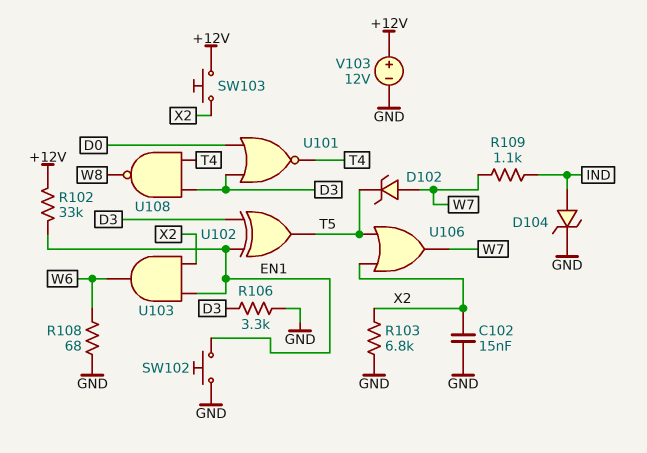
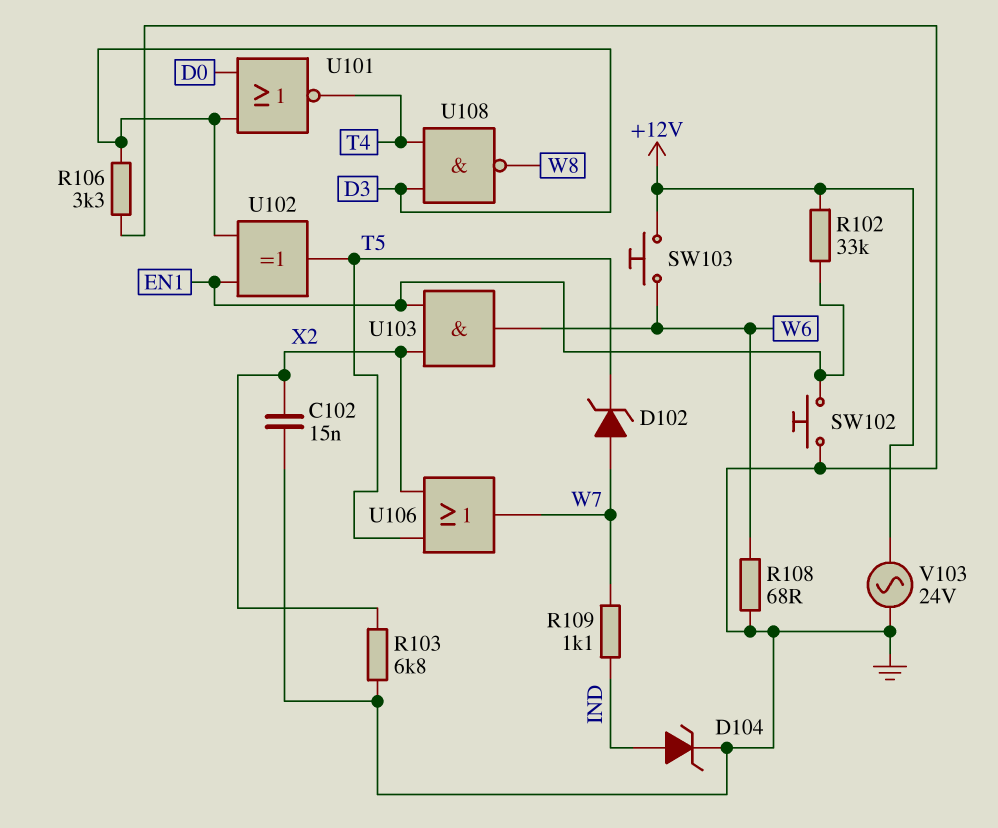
SW103: button (+12V, X2) -> button (+12V, W6)
V103: 12V (plus +12V, minus GND) -> AC 24V (+12V, GND)

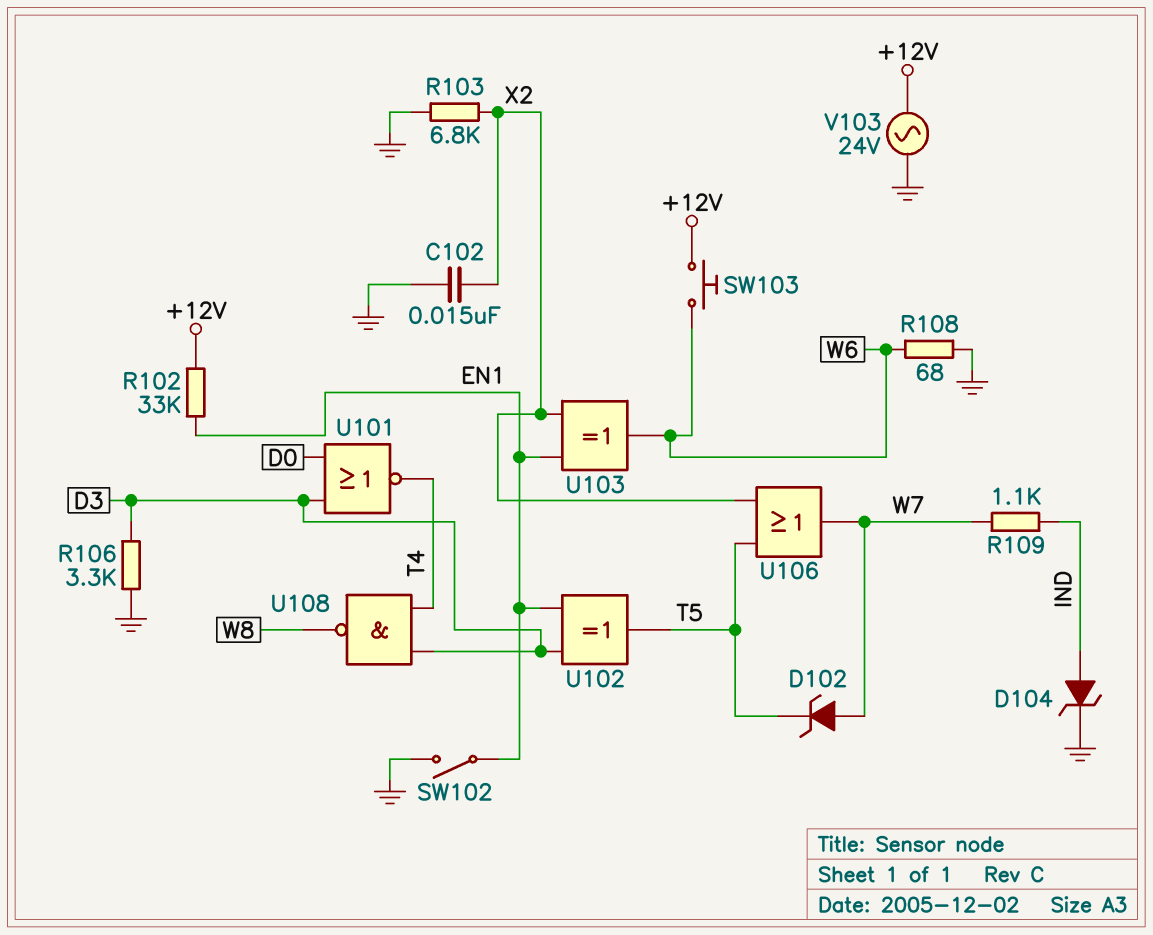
SW102: button (EN1, GND) -> switch (EN1, GND)
U103: AND (in EN1, in X2, out W6) -> XOR (in EN1, in X2, out W6)

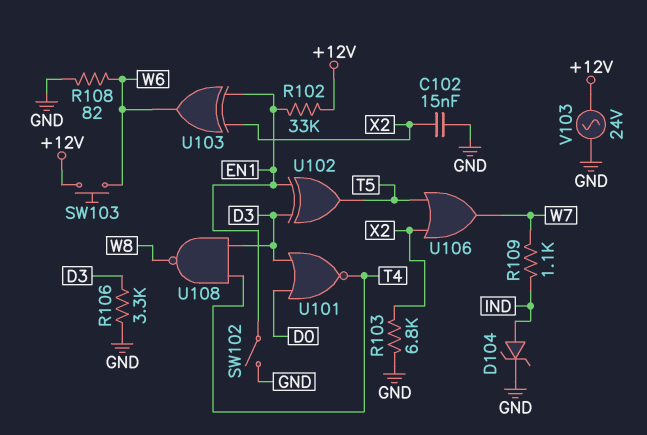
D102: zener (A W7, K T5) -> none
R108: 68 (GND, W6) -> 82 (GND, W6)

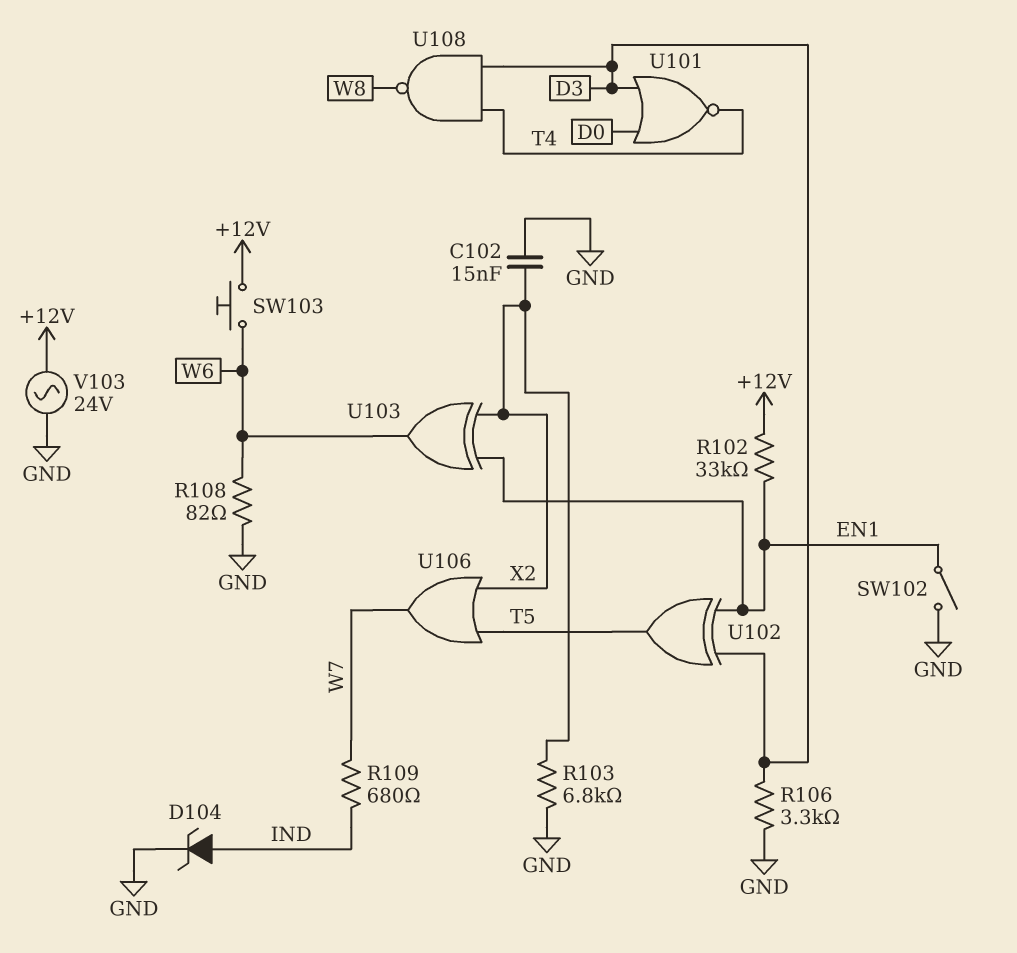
R109: 1.1k (IND, W7) -> 680 (IND, W7)

